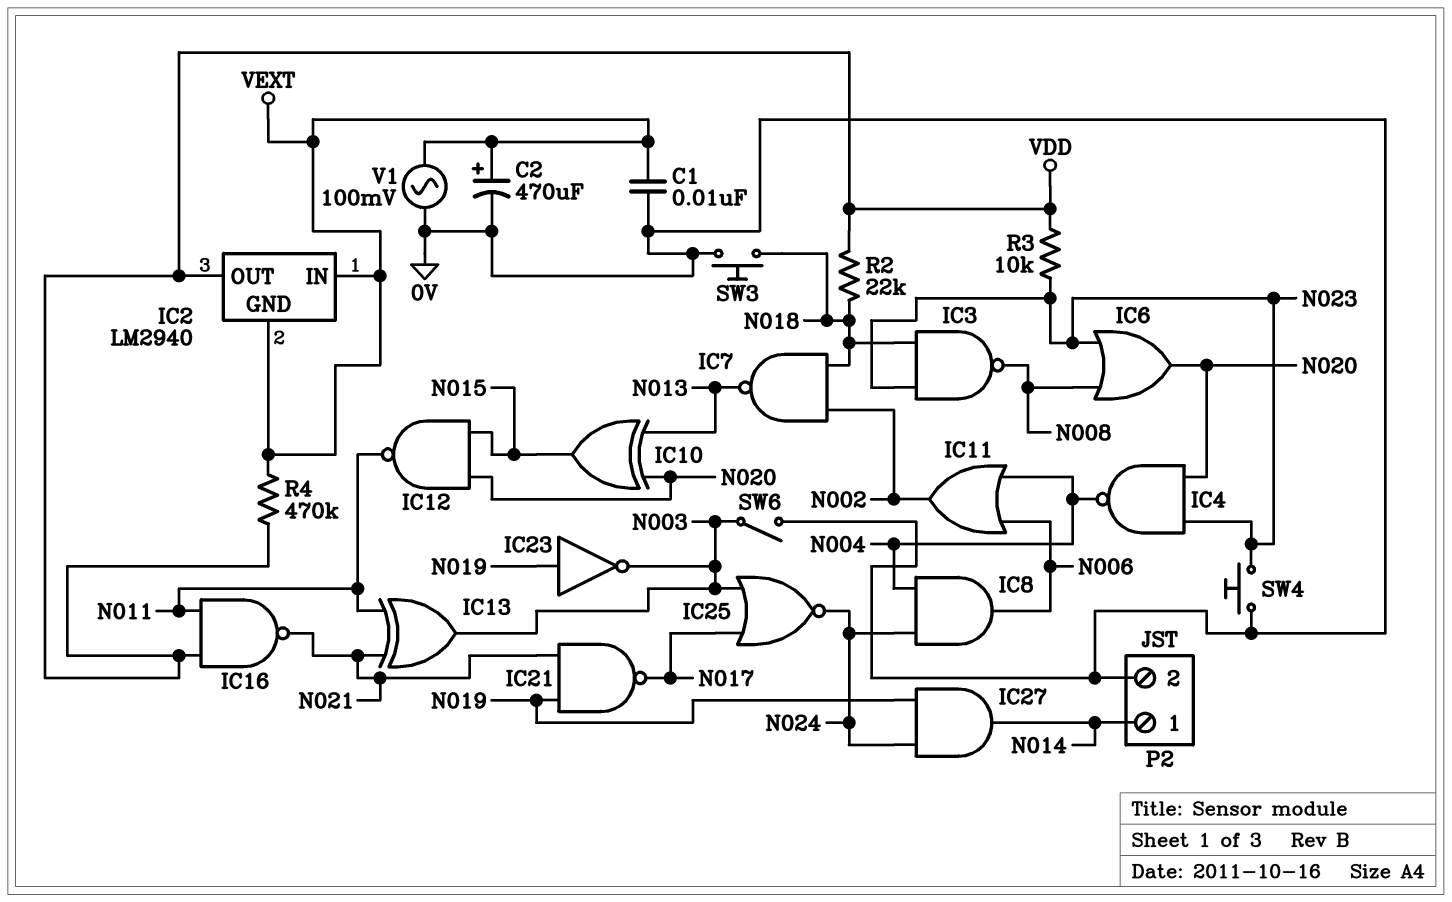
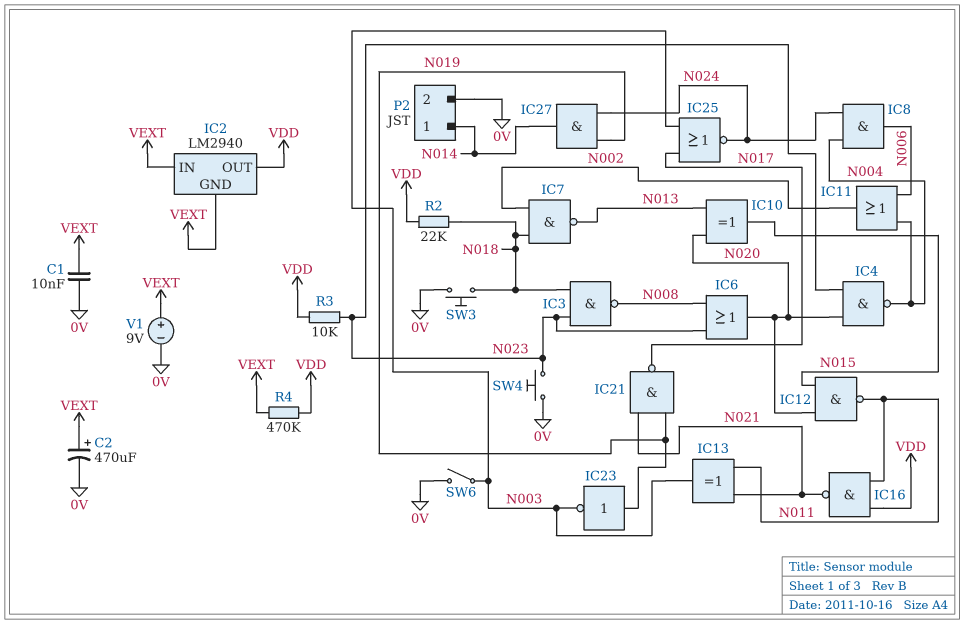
V1: AC 100mV (0V, VEXT) -> 9V (plus VEXT, minus 0V)

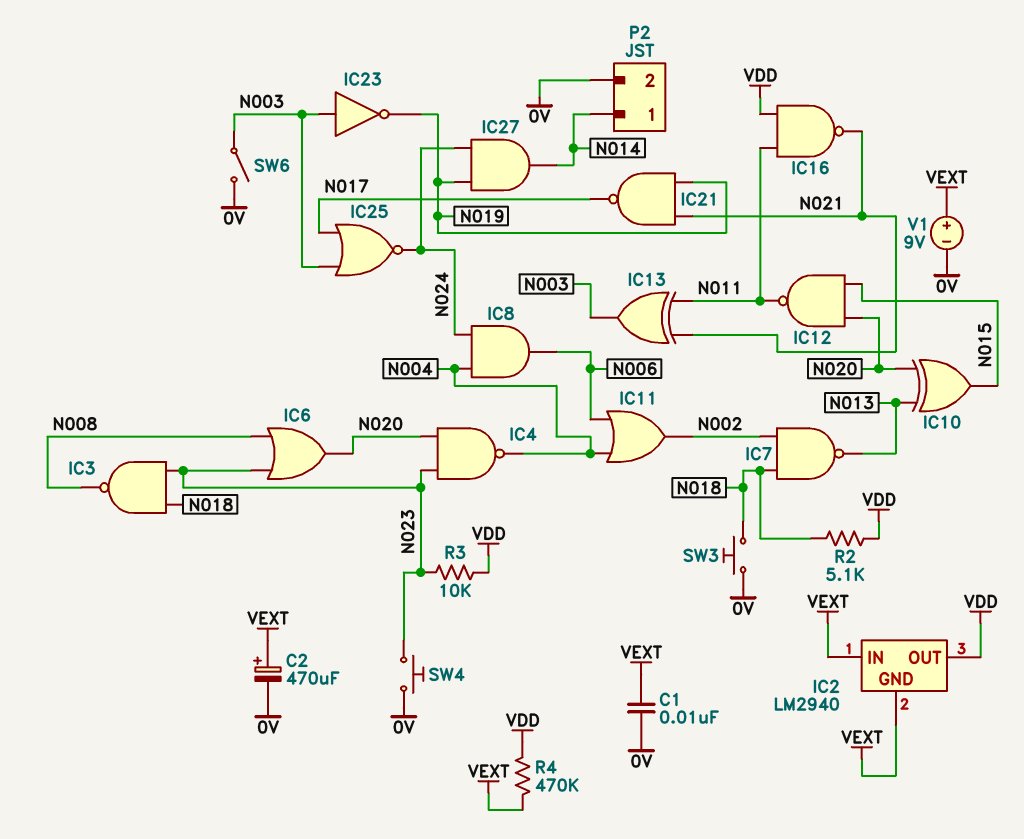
IC23: NOT (in N019, out N003) -> NOT (in N003, out N019)
R2: 22k (N018, VDD) -> 5.1k (N018, VDD)

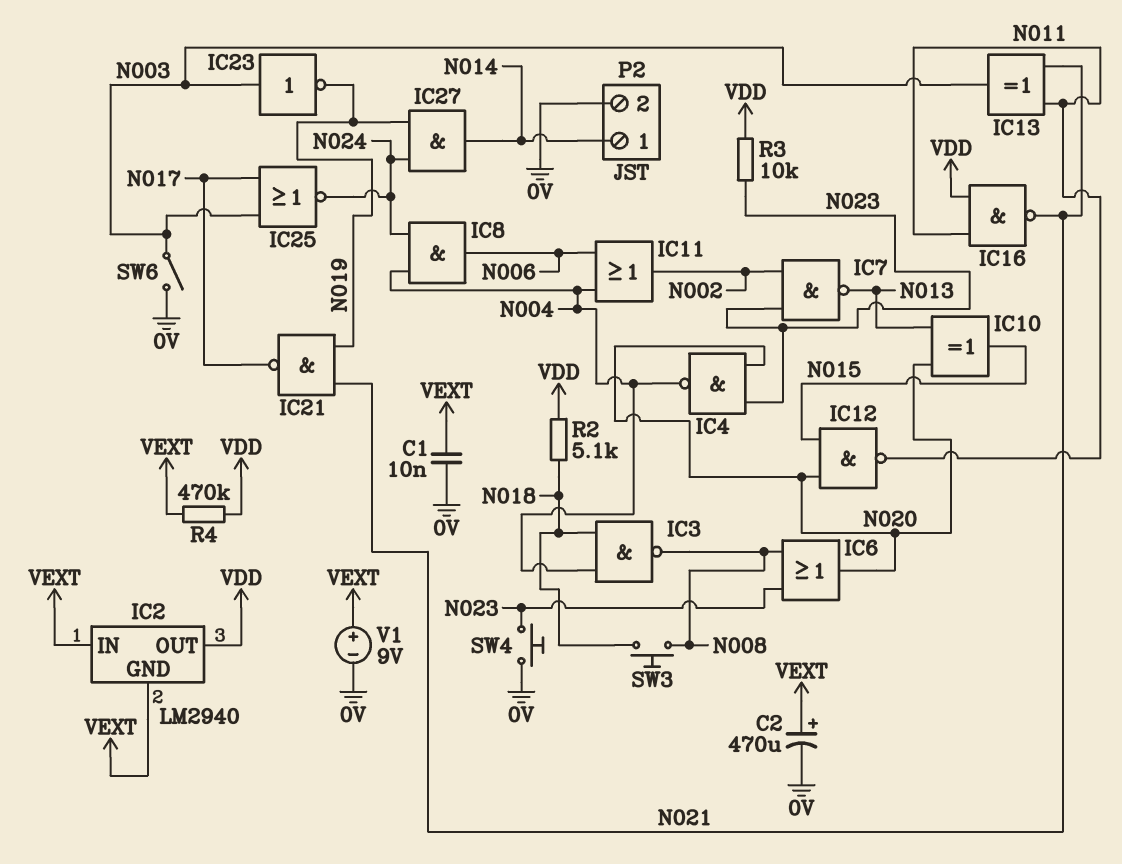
IC3: NAND (in N018, in N023, out N008) -> NAND (in N004, in N018, out N008)
IC7: NAND (in N002, in N018, out N013) -> NAND (in N002, in N023, out N013)
SW3: button (0V, N018) -> button (N008, N018)

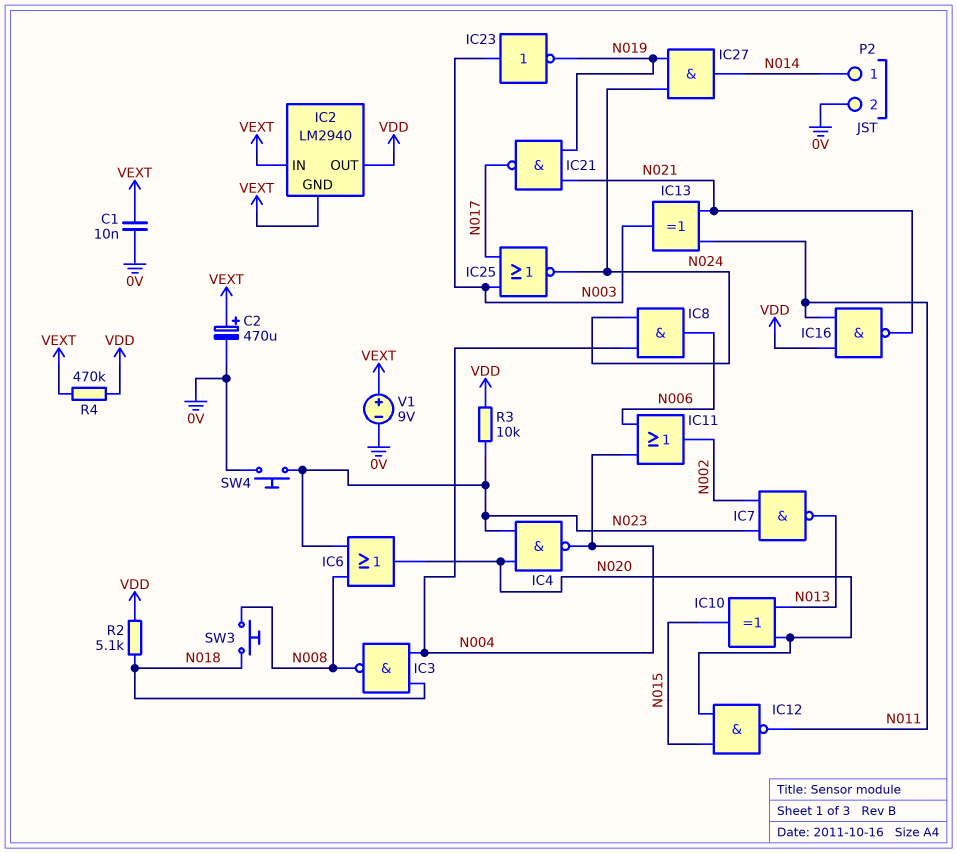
SW6: switch (0V, N003) -> none

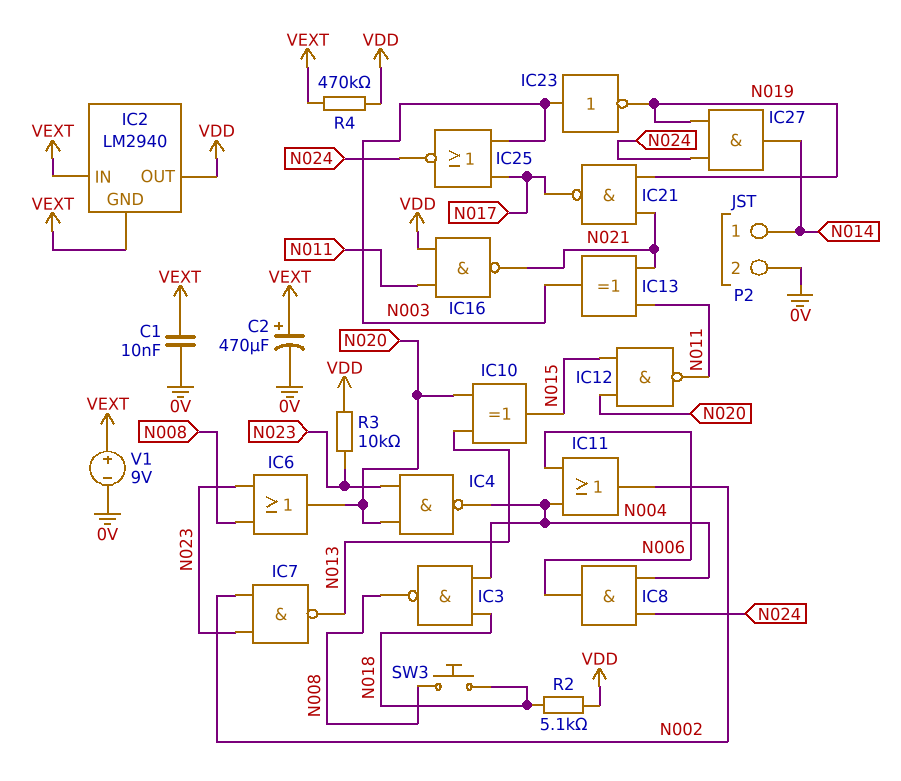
SW4: button (0V, N023) -> none

